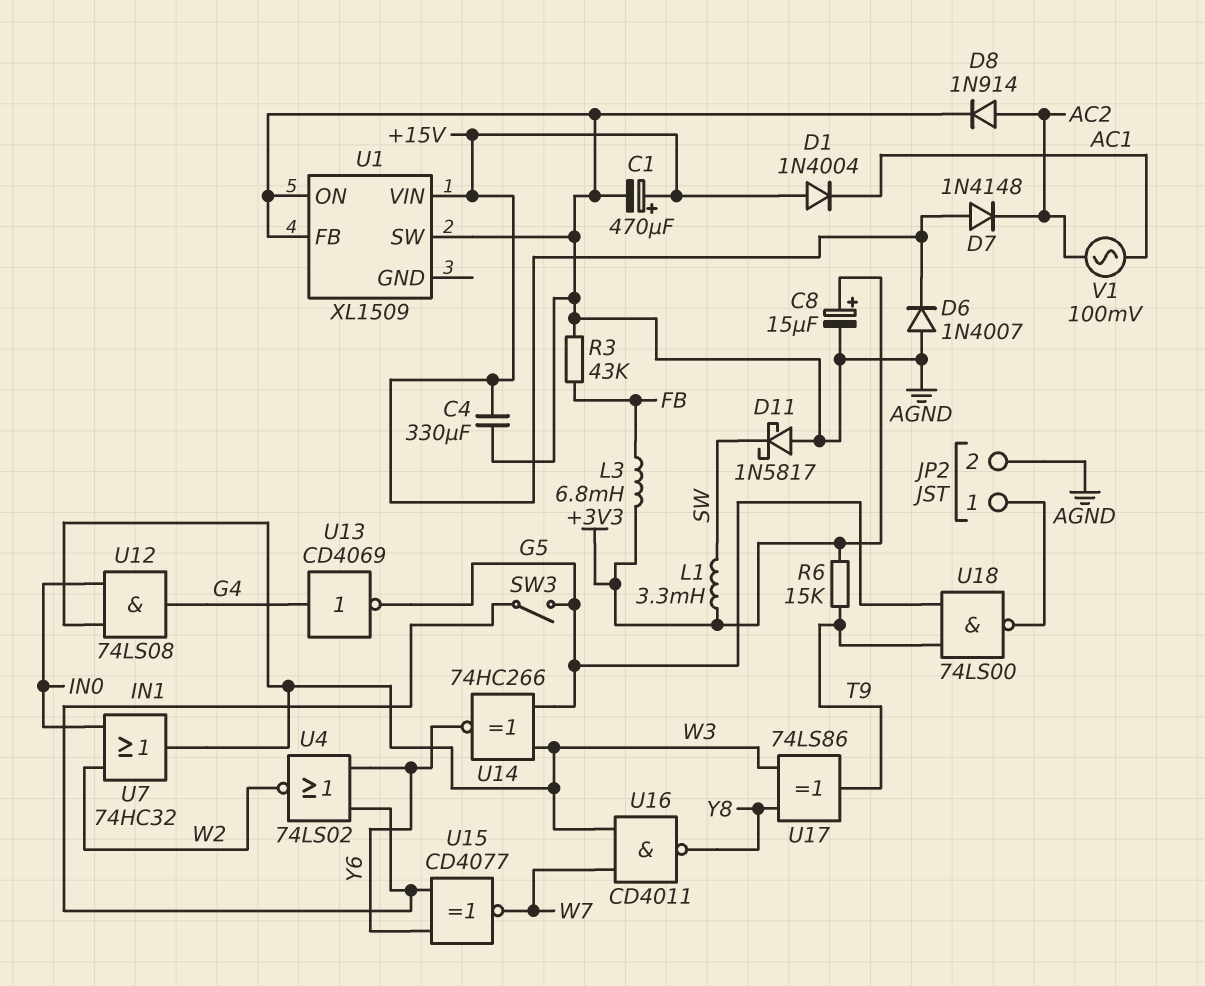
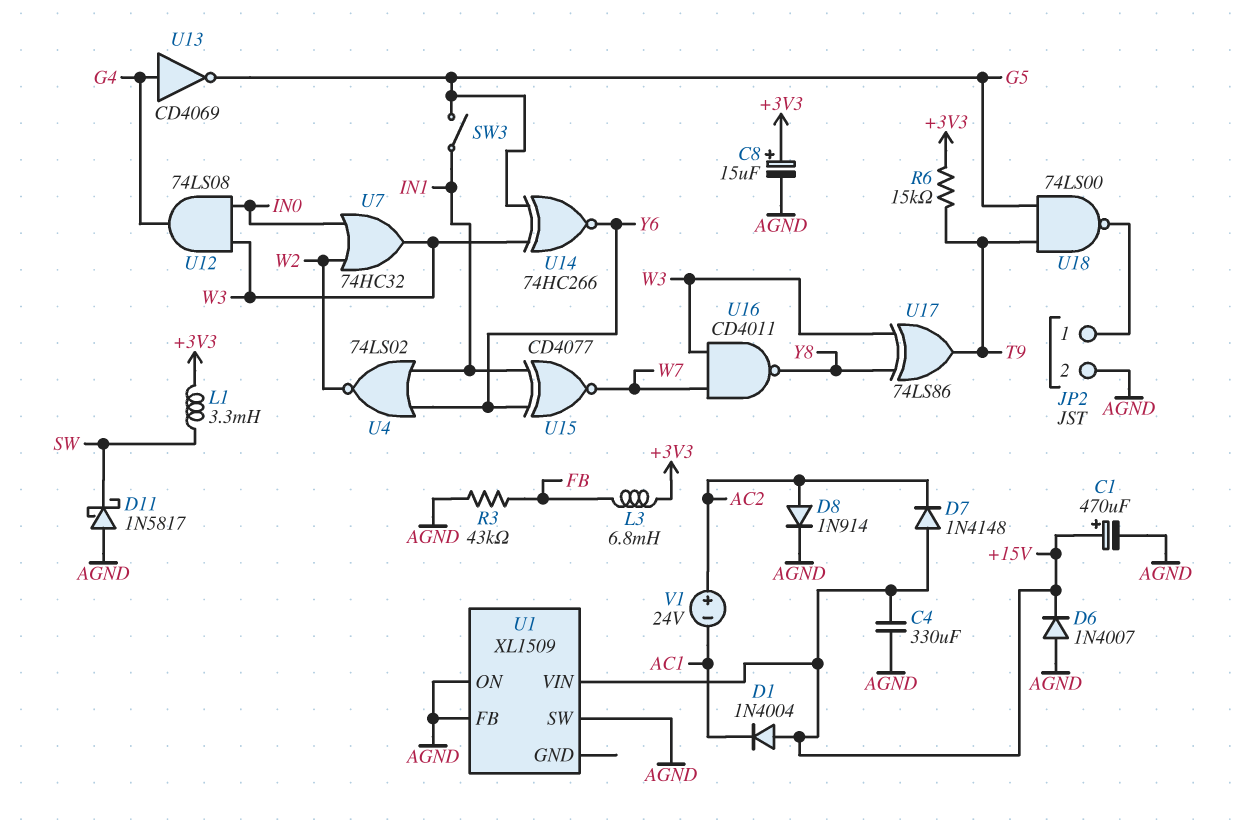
V1: AC 100mV (AC1, AC2) -> 24V (plus AC2, minus AC1)

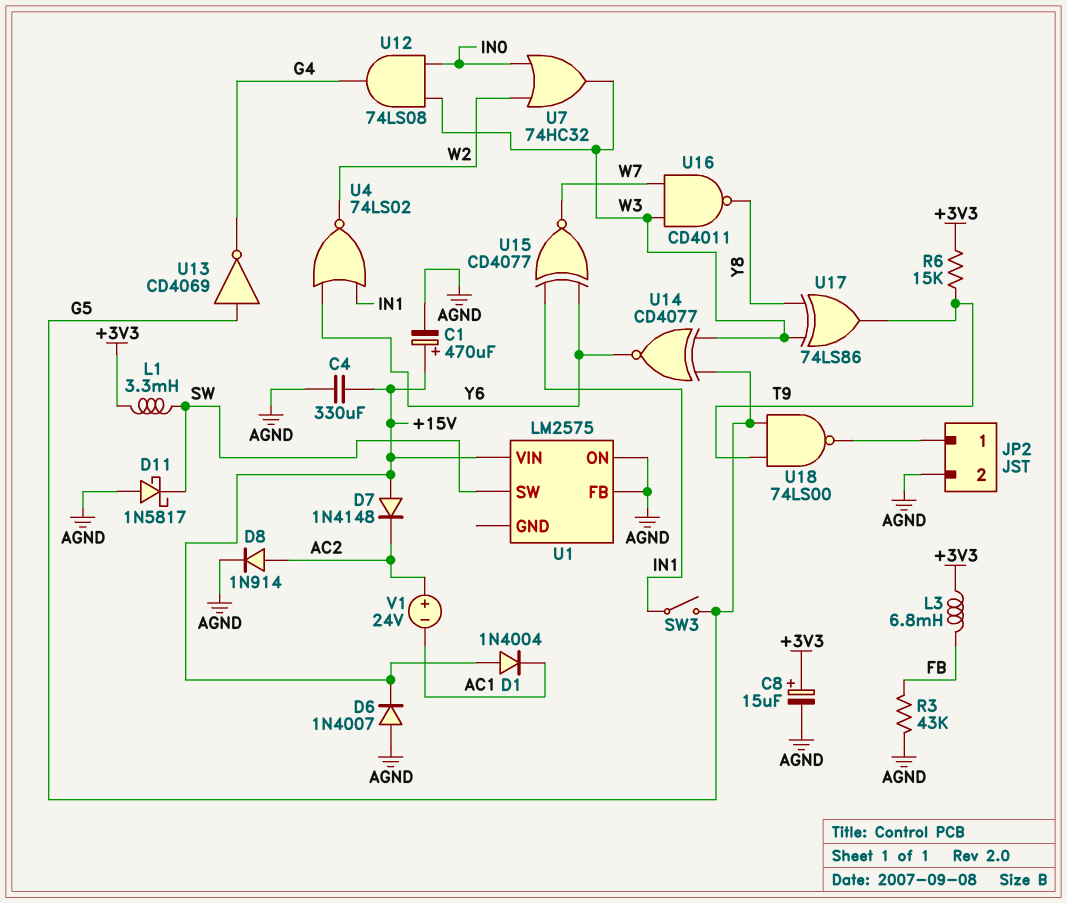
U1: XL1509 -> LM2575
U1 pin SW: AGND -> SW
U13: NOT CD4069 (in G4, out G5) -> NOT CD4069 (in G5, out G4)
U14: XNOR 74HC266 (in G5, in W3, out Y6) -> XNOR CD4077 (in G5, in W3, out Y6)

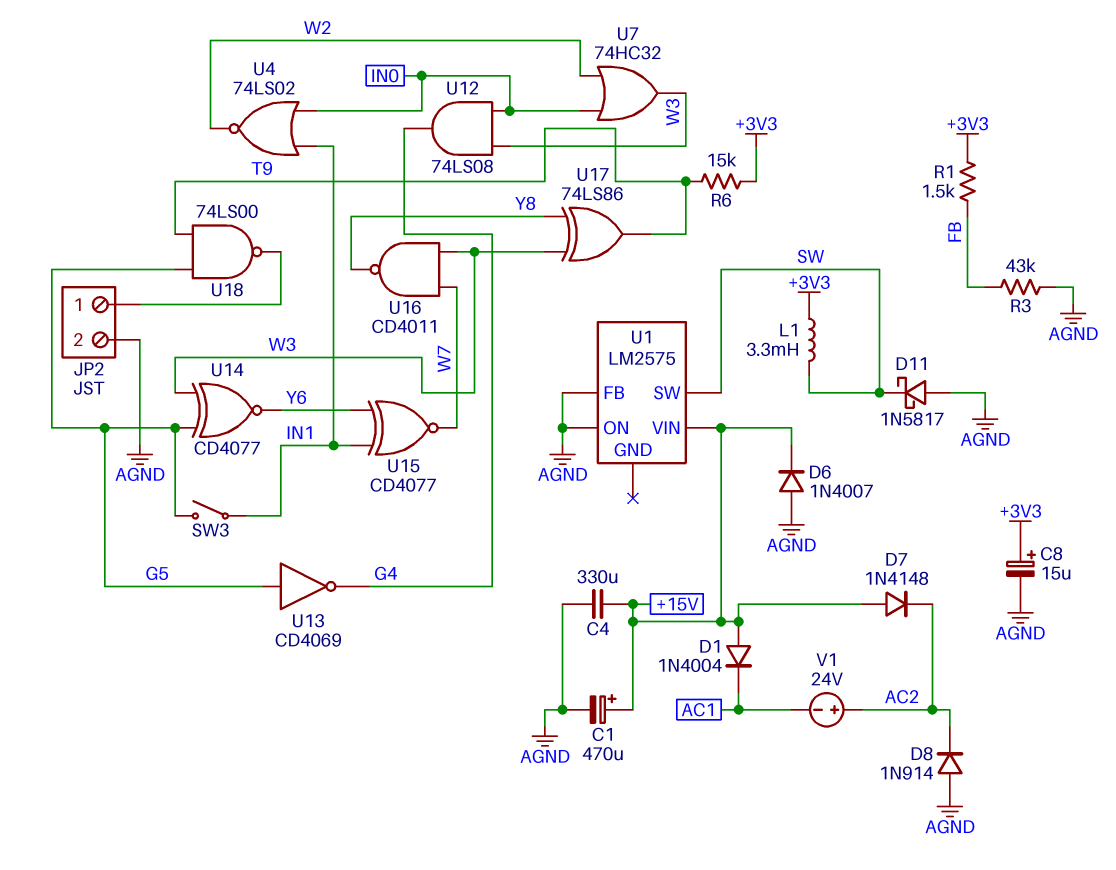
D8: diode 1N914 (A AC2, K AGND) -> diode 1N914 (A AGND, K AC2)
L3: 6.8mH (+3V3, FB) -> none
R1: none -> 1.5k (+3V3, FB)
U4: NOR 74LS02 (in IN1, in Y6, out W2) -> NOR 74LS02 (in IN0, in IN1, out W2)

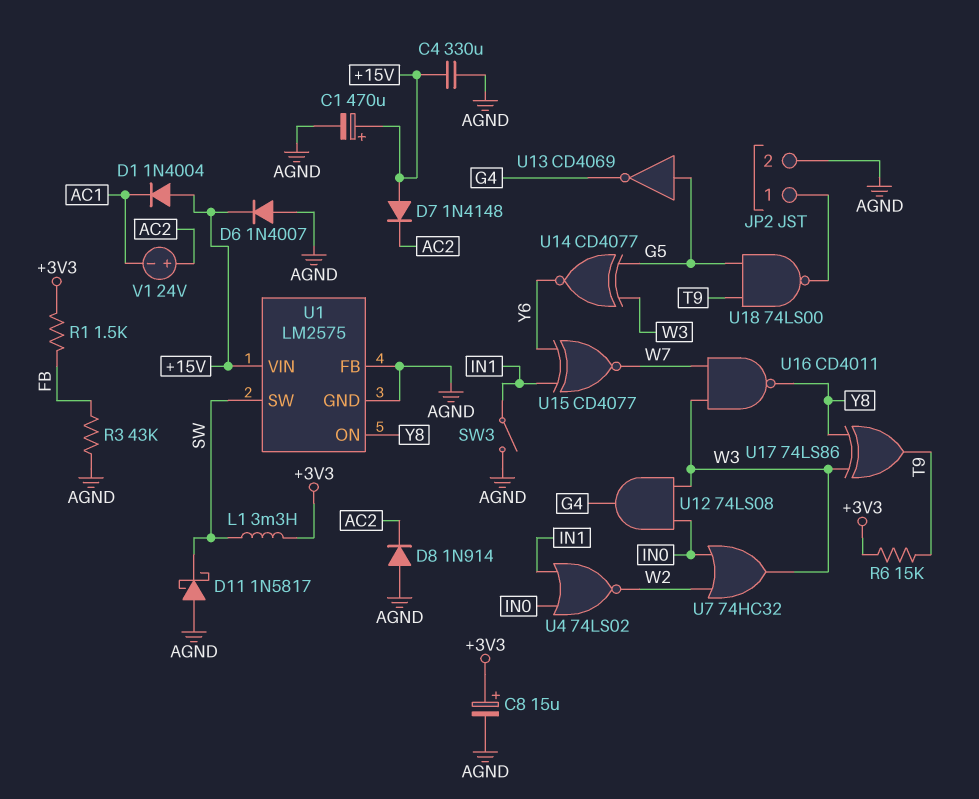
SW3: switch (G5, IN1) -> switch (AGND, IN1)
U1 pin GND: none -> AGND
U1 pin ON: AGND -> Y8

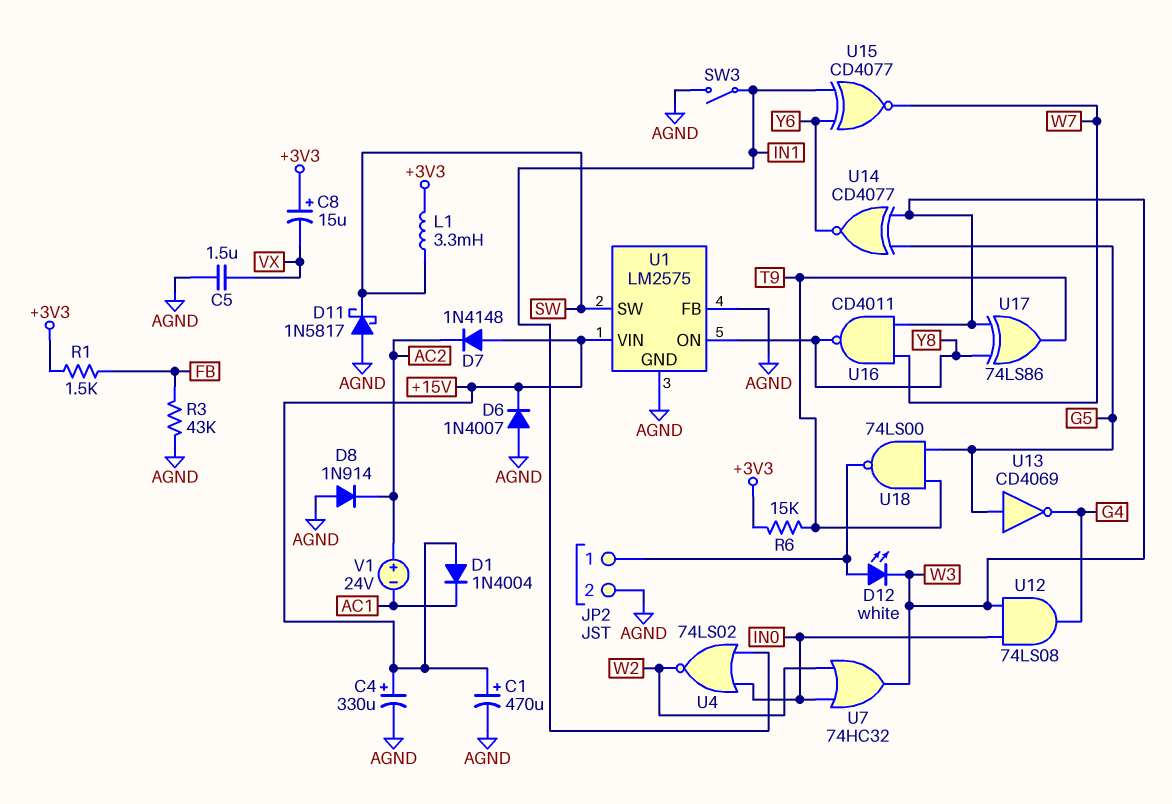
C4: 330uF (+15V, AGND) -> 330uF (plus +15V, minus AGND)
C5: none -> 1.5uF (AGND, VX)
C8: 15uF (plus +3V3, minus AGND) -> 15uF (plus +3V3, minus VX)
D12: none -> LED white (A JP2/1, K W3)

